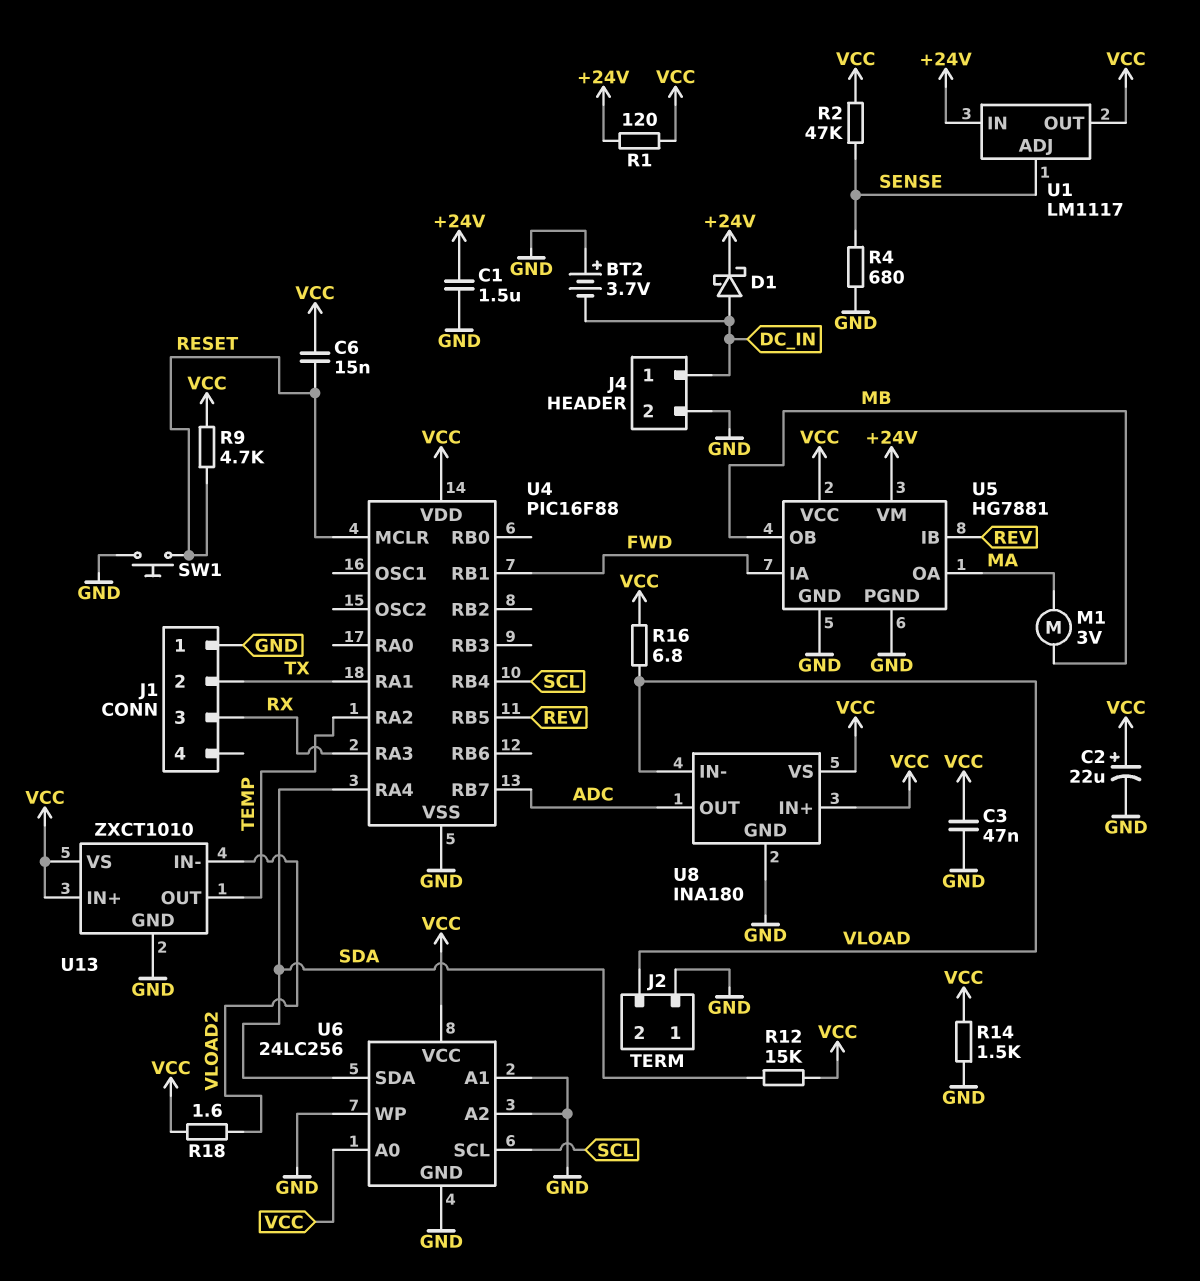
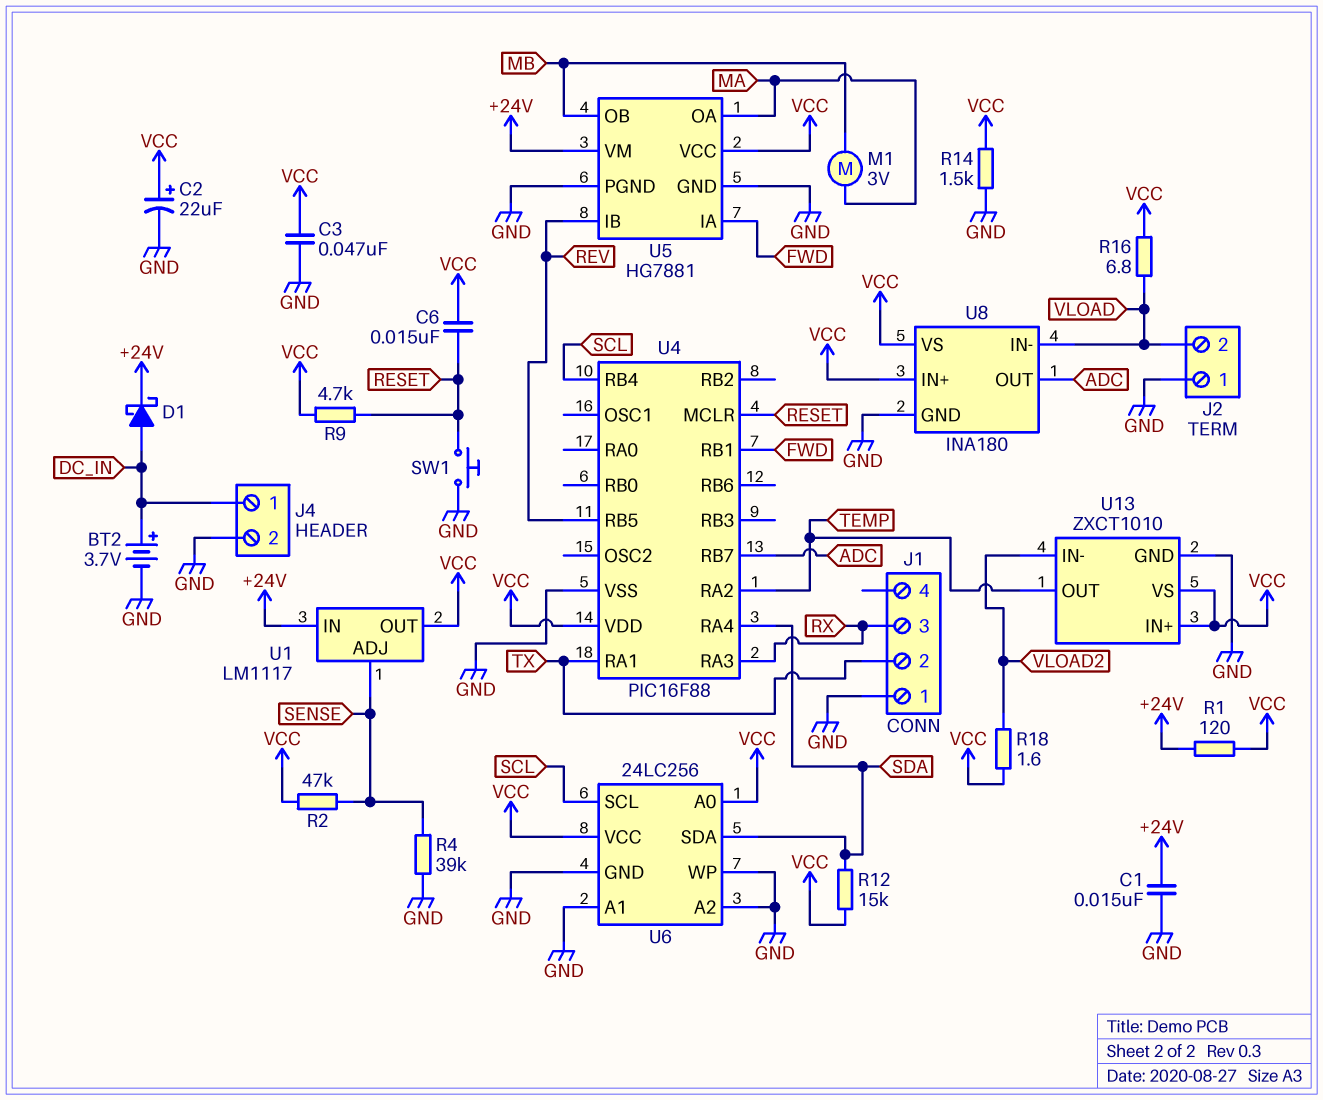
BT2: 3.7V (plus GND, minus DC_IN) -> 3.7V (plus DC_IN, minus GND)
C1: 1.5uF (+24V, GND) -> 15nF (+24V, GND)
R4: 680 (GND, SENSE) -> 39k (GND, SENSE)

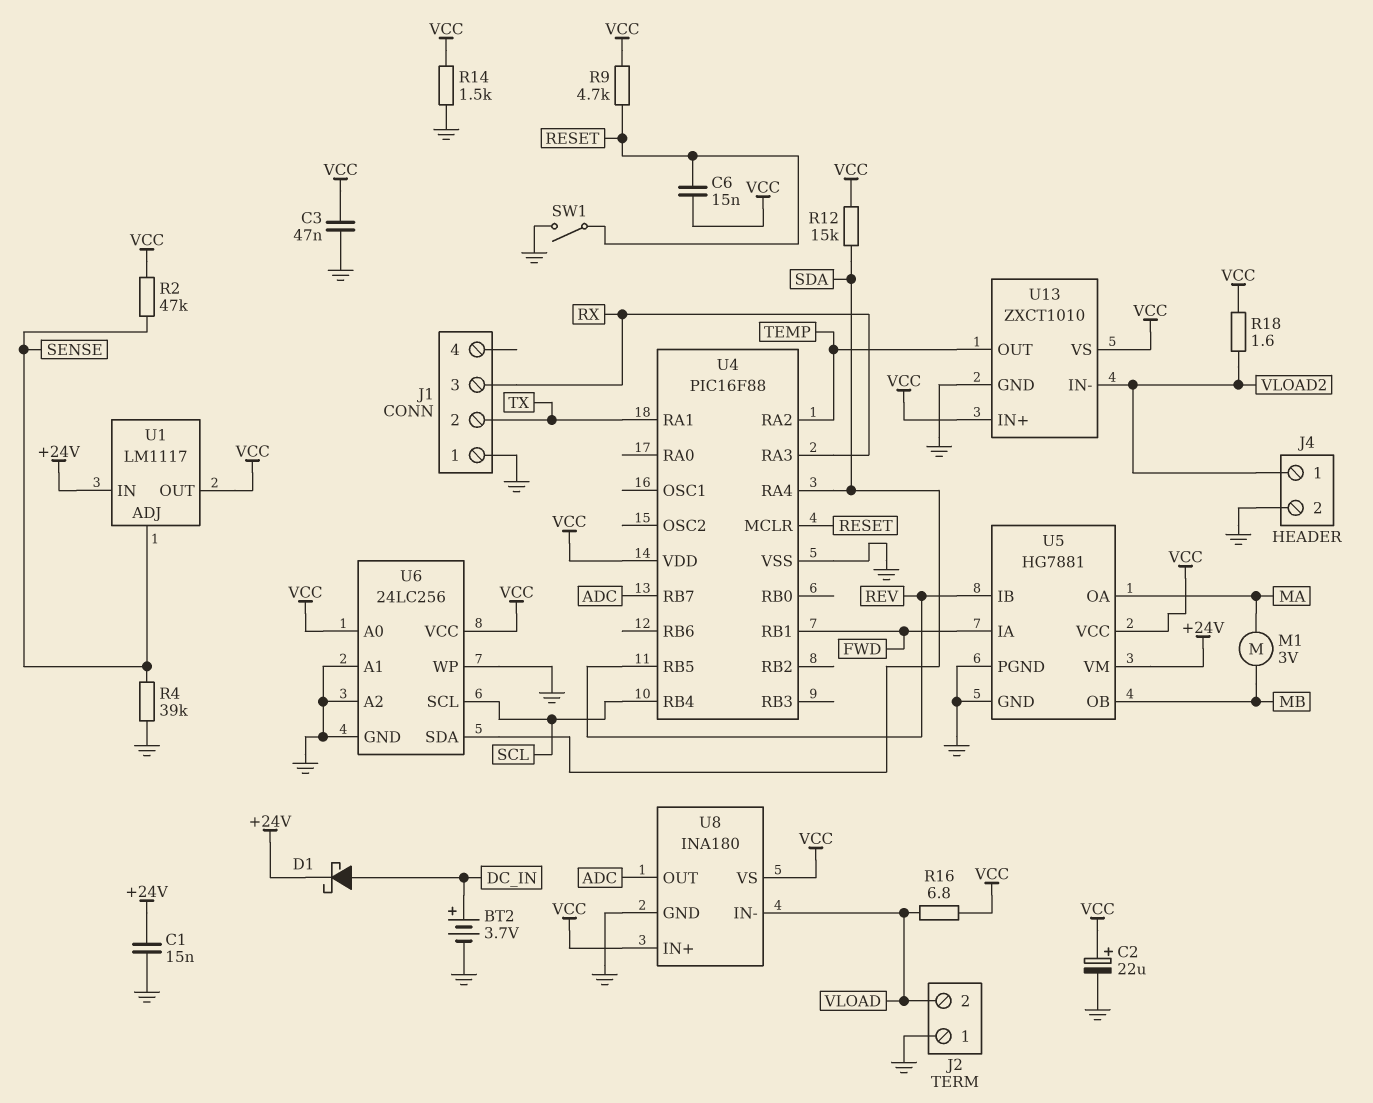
J4 pin 1: DC_IN -> VLOAD2
R1: 120 (+24V, VCC) -> none
SW1: button (GND, RESET) -> switch (GND, RESET)

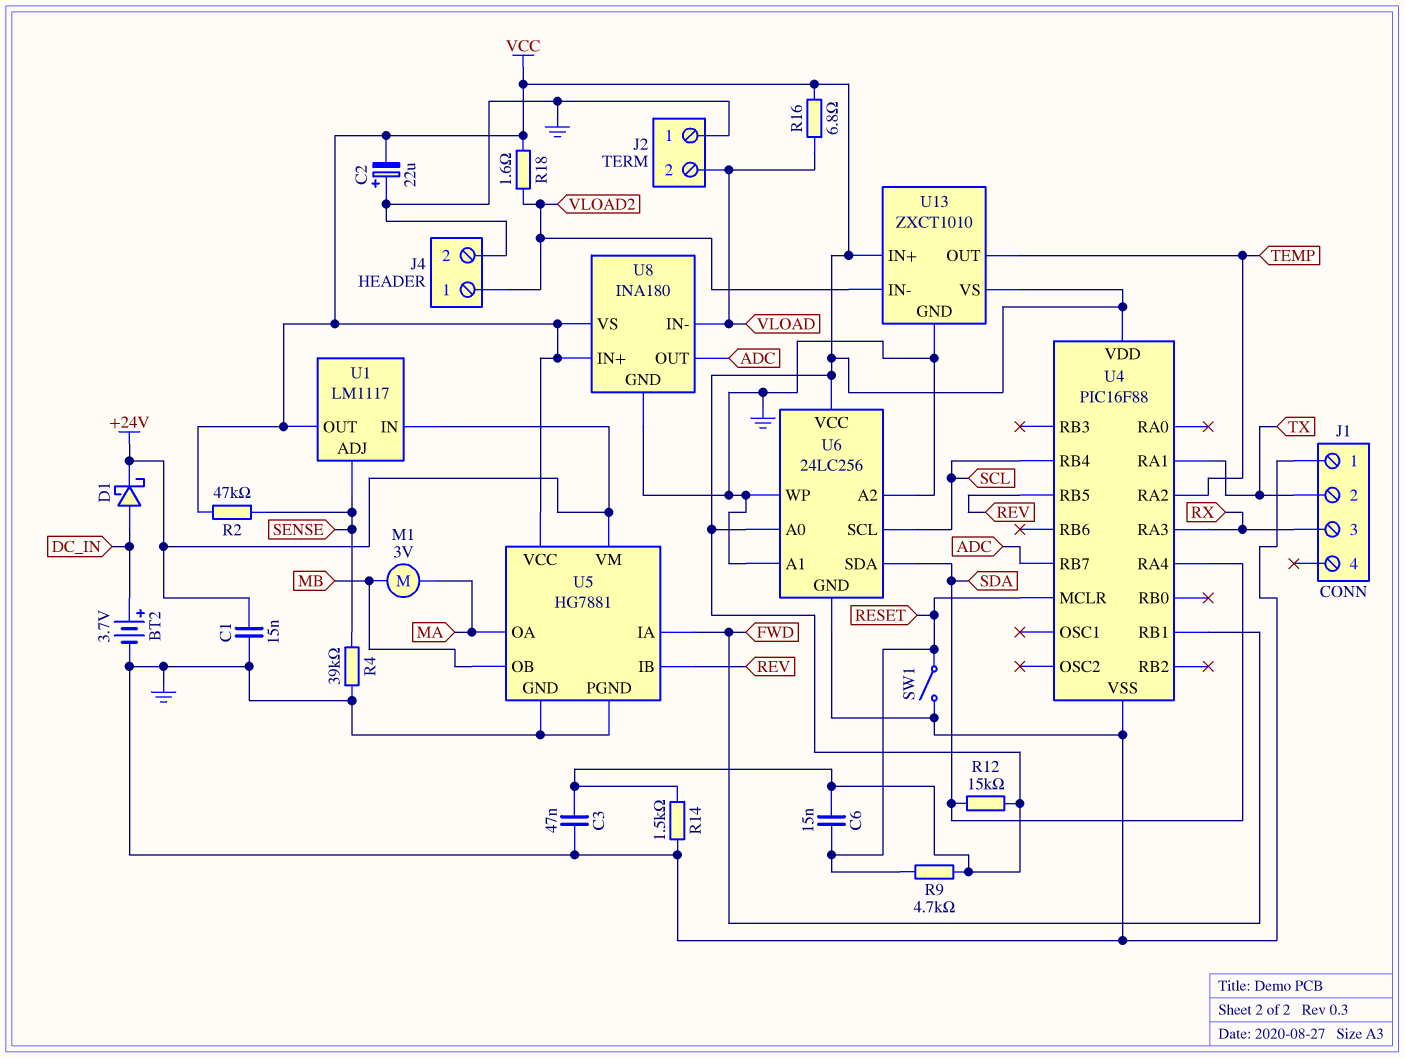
C2: 22uF (plus VCC, minus GND) -> 22uF (plus GND, minus VCC)

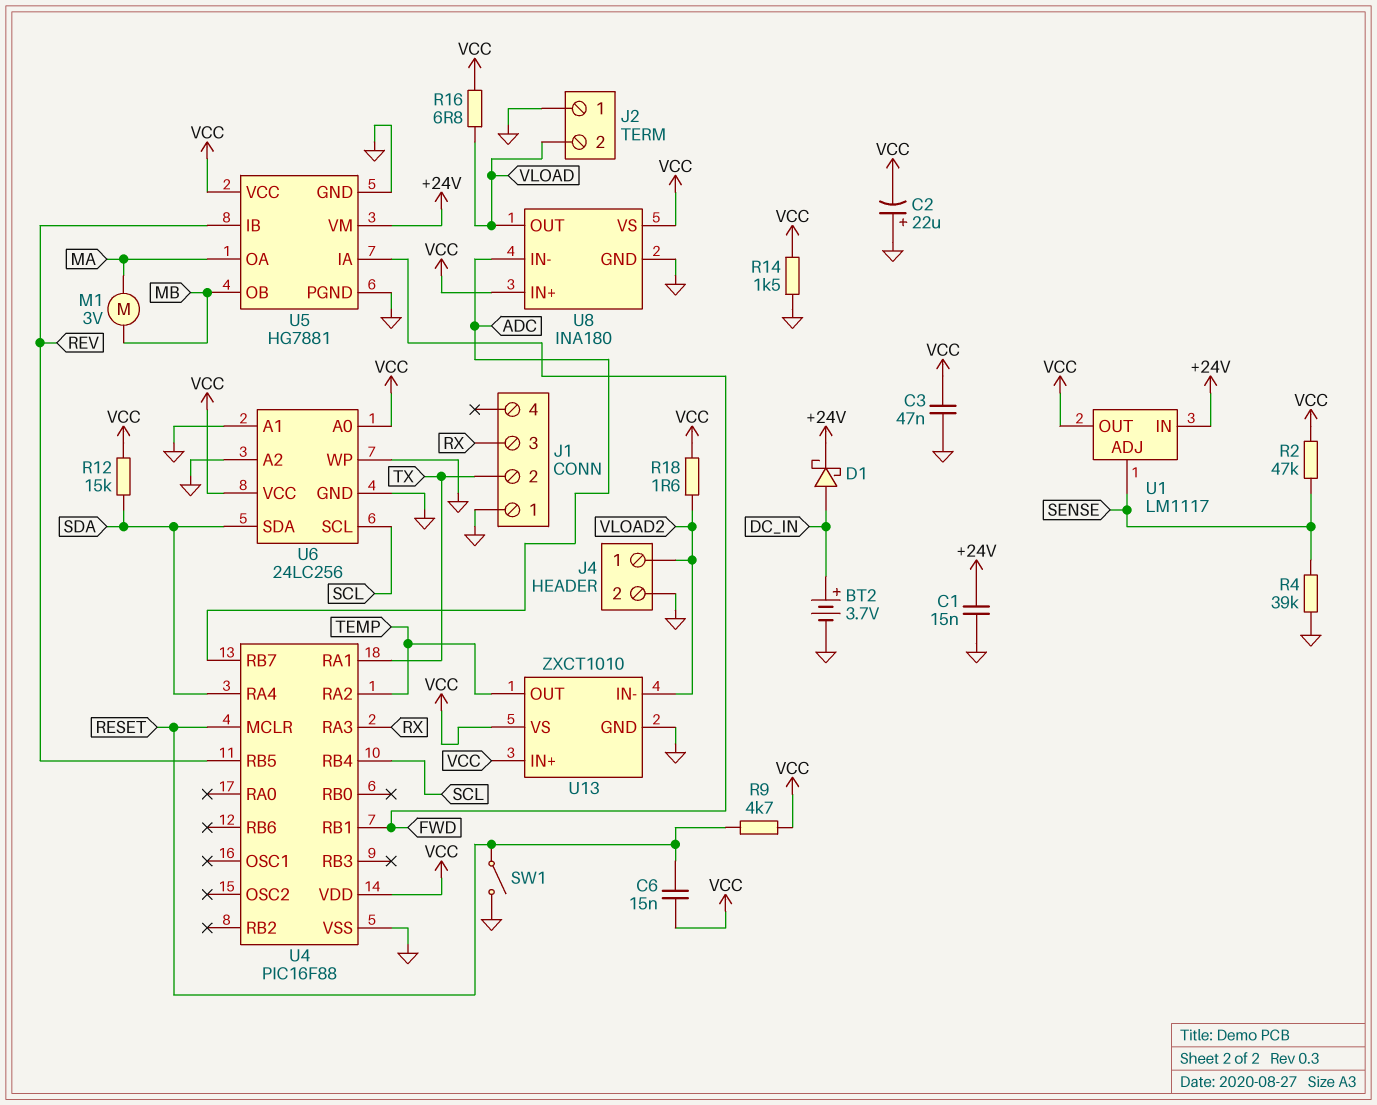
U8 pin IN-: VLOAD -> ADC
U8 pin OUT: ADC -> VLOAD

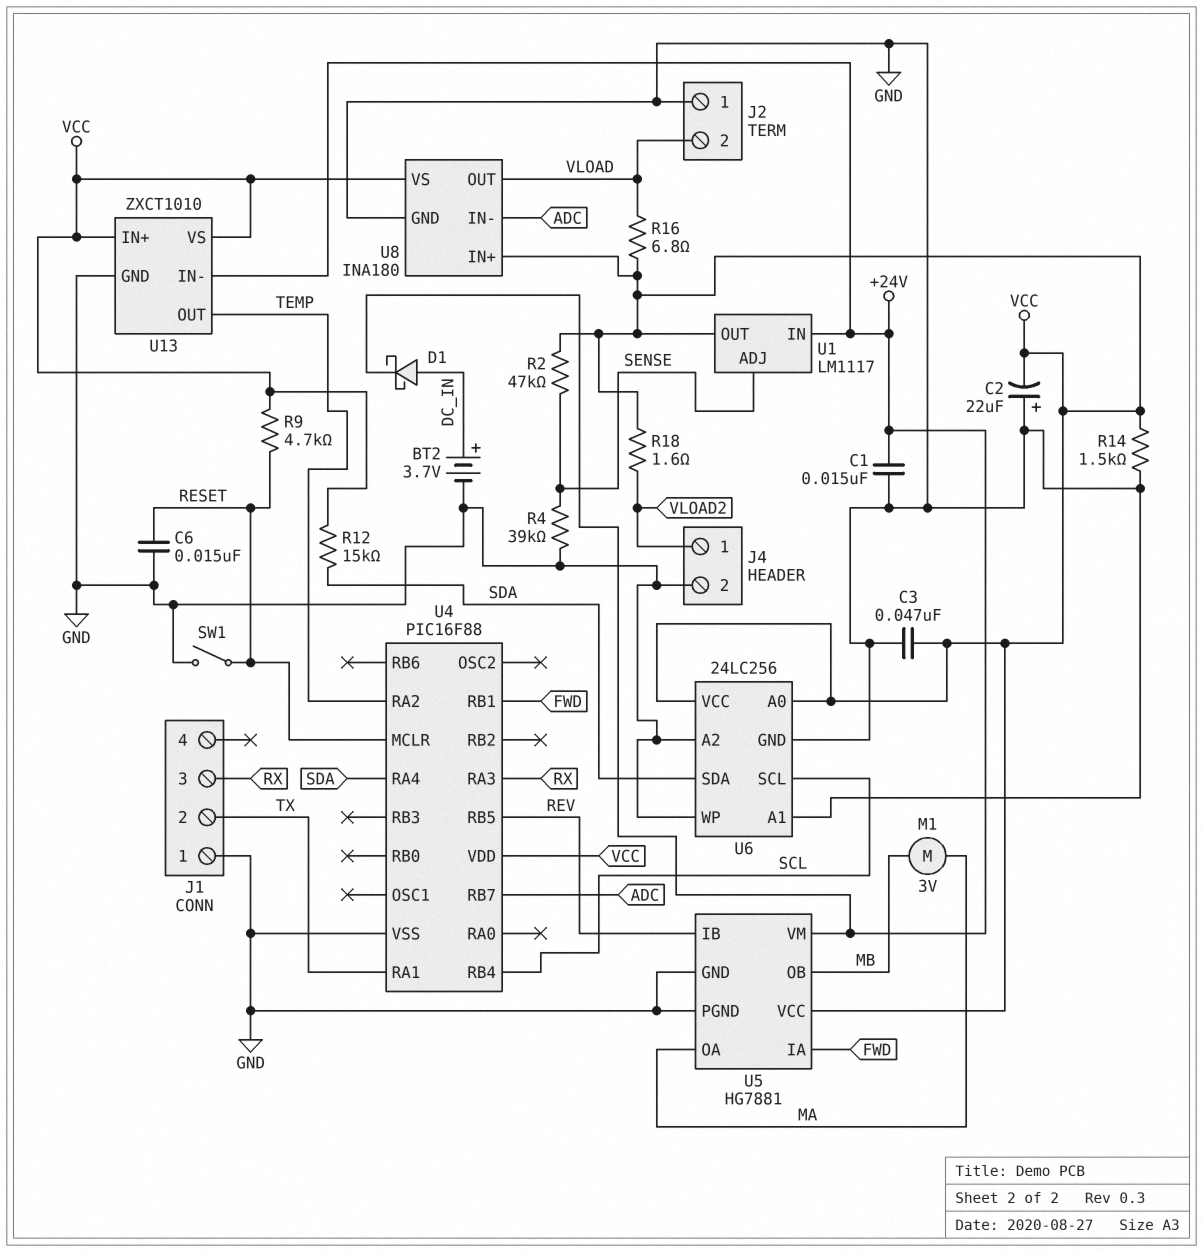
C6: 15nF (RESET, VCC) -> 15nF (GND, RESET)
U13 pin IN-: VLOAD2 -> +24V

